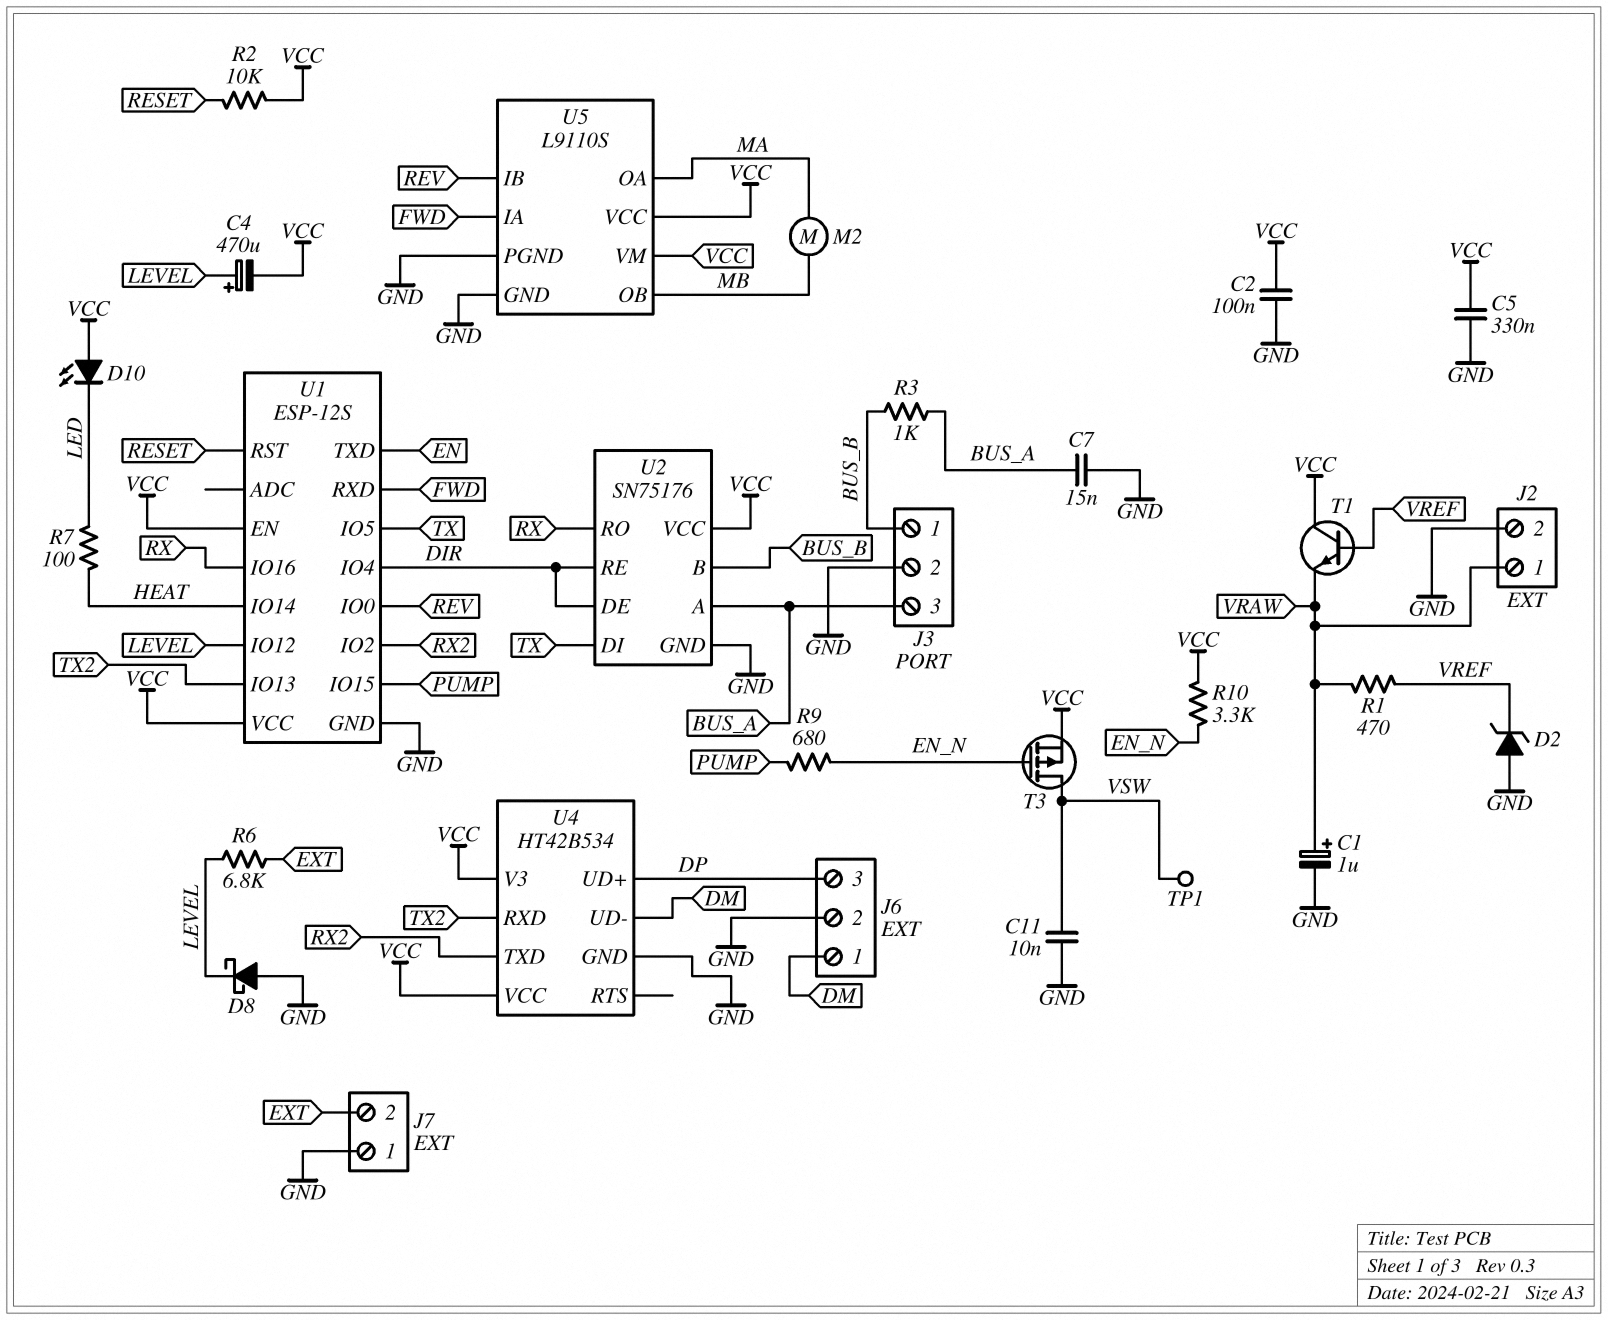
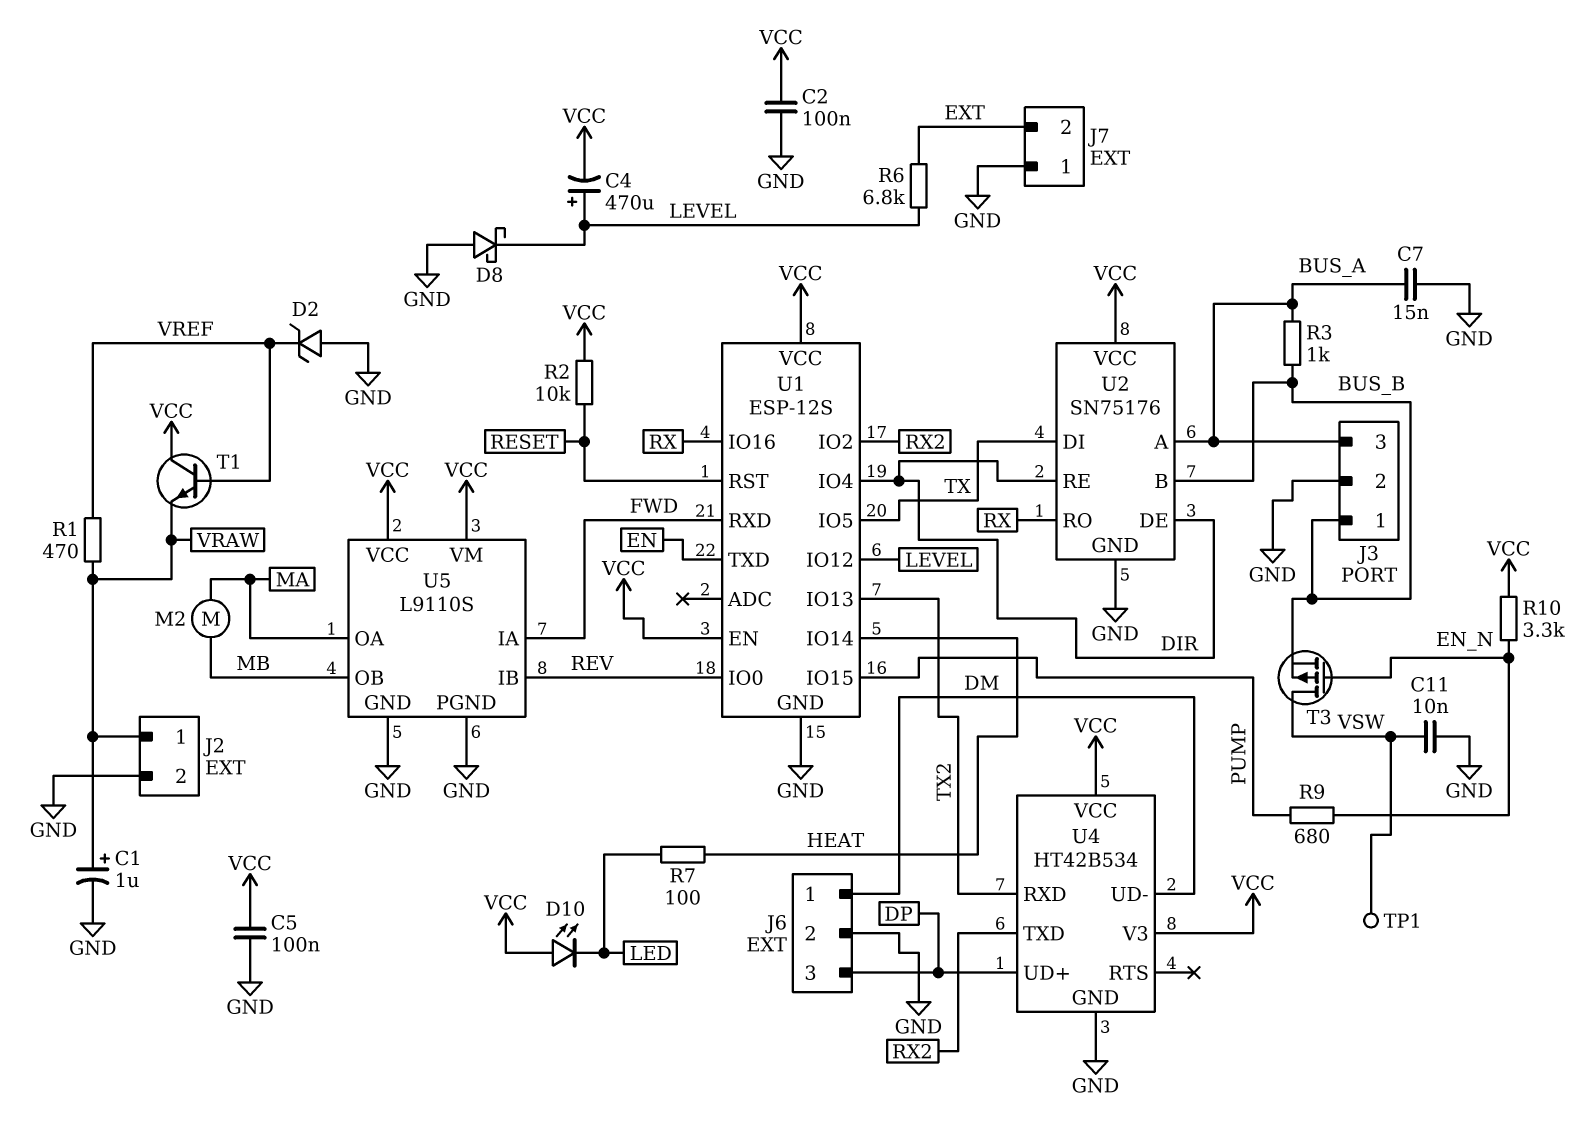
C5: 330nF (GND, VCC) -> 100nF (GND, VCC)
T3: PMOS (G EN_N, D VSW, S VCC) -> PMOS (G EN_N, D VSW, S BUS_B)

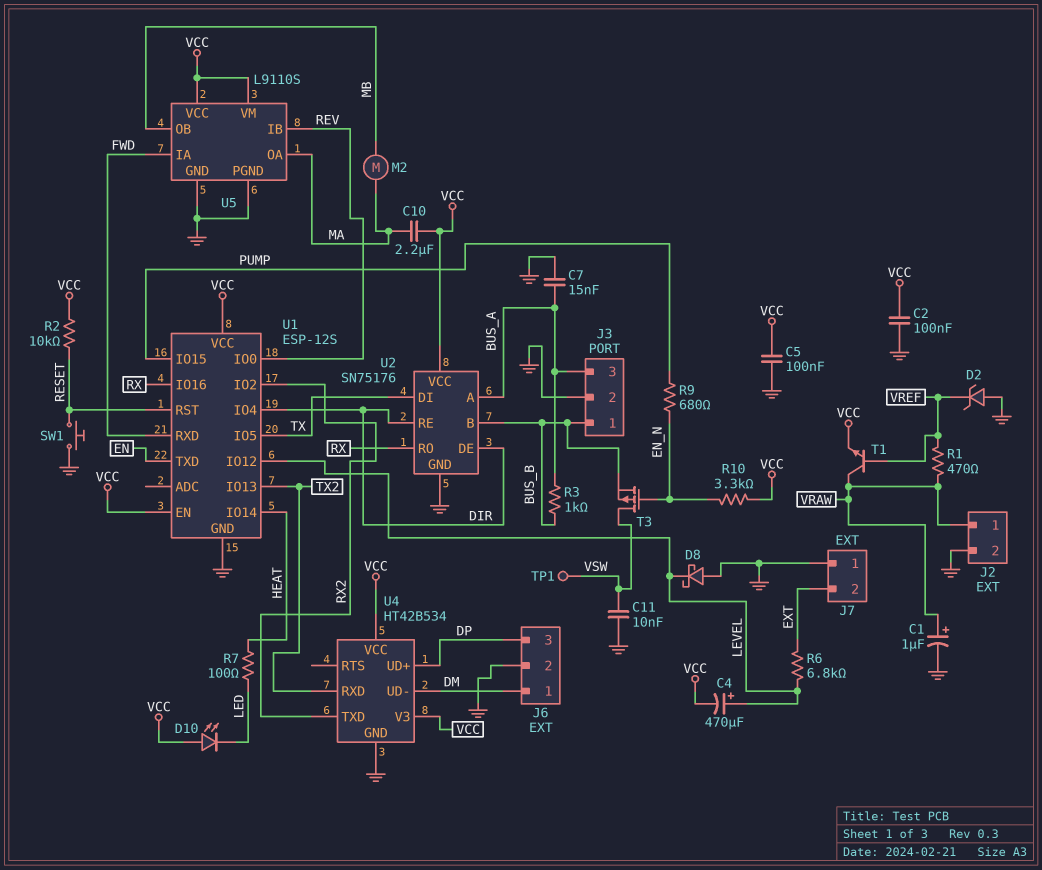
C10: none -> 2.2uF (MA, VCC)
SW1: none -> button (GND, RESET)
T1: NPN (B VREF, C VCC, E VRAW) -> NPN (B VREF, C VRAW, E VCC)

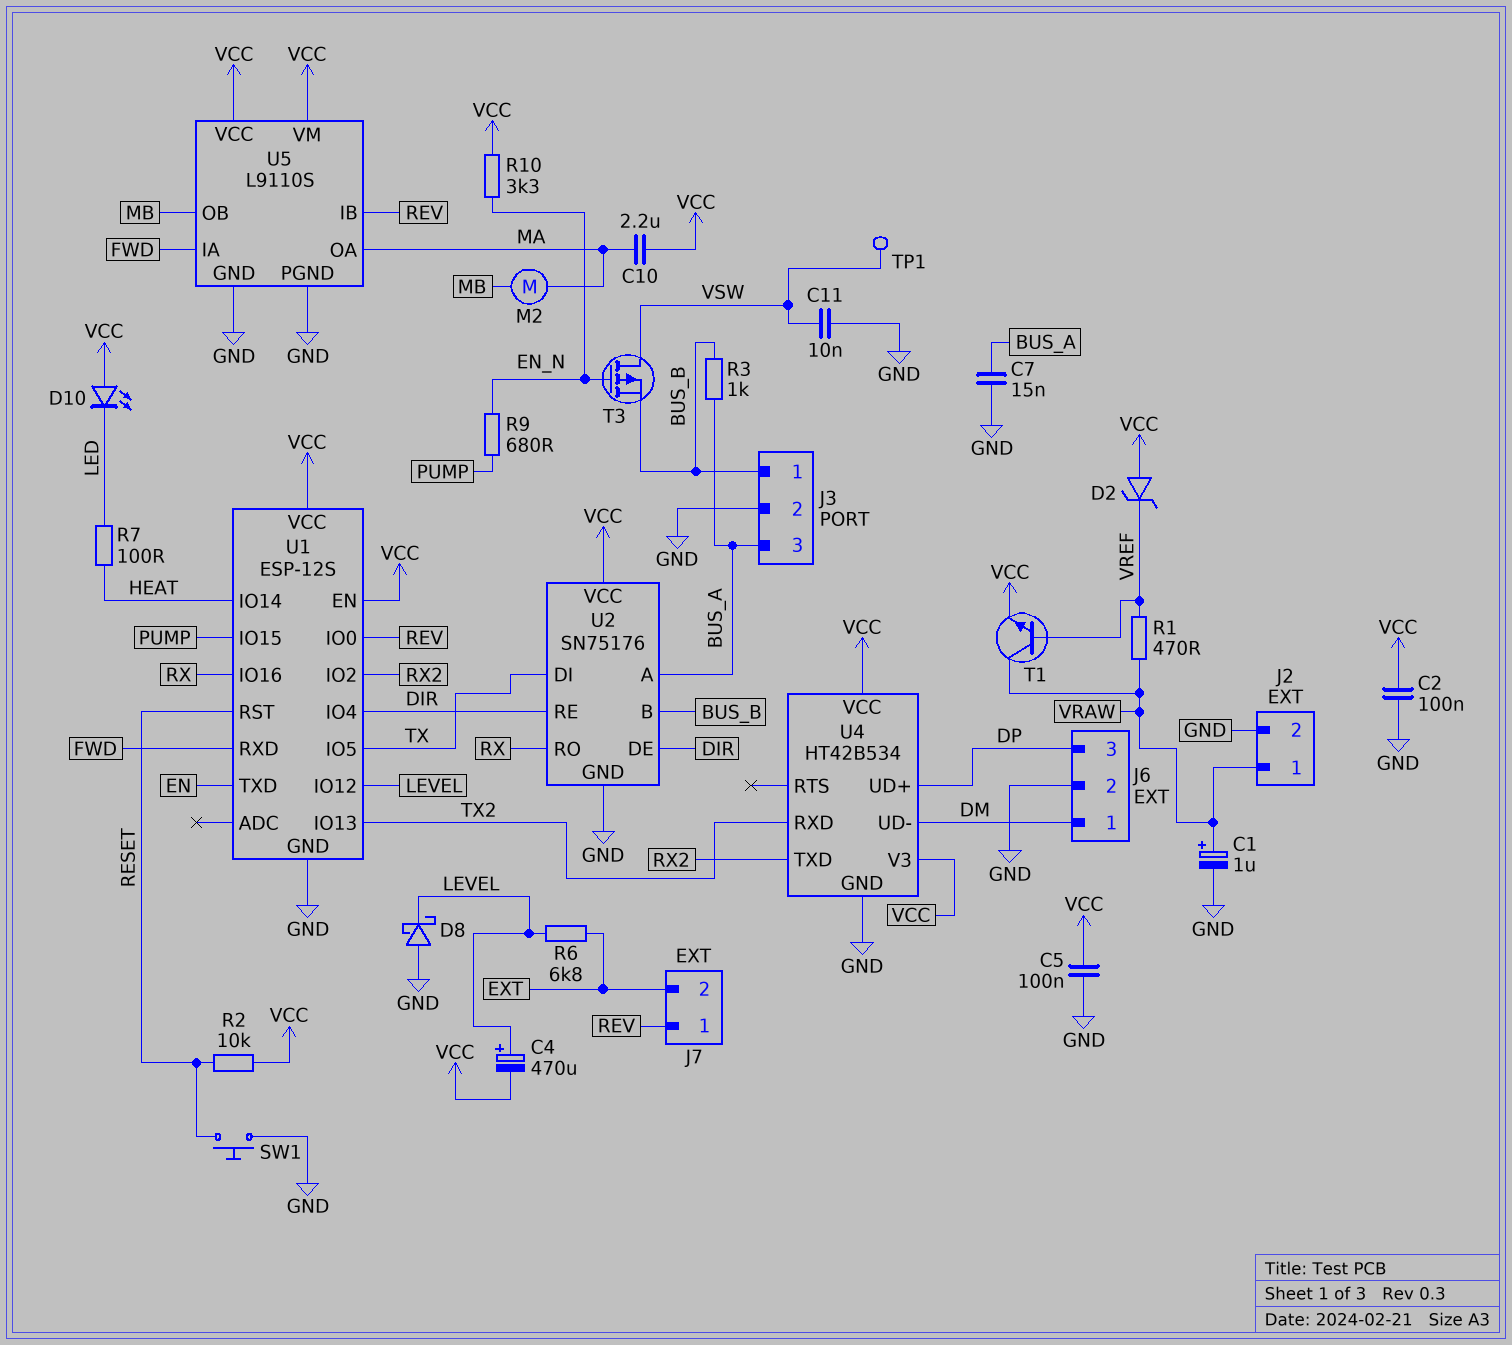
D2: zener (A GND, K VREF) -> zener (A VCC, K VREF)
J7 pin 1: GND -> REV

